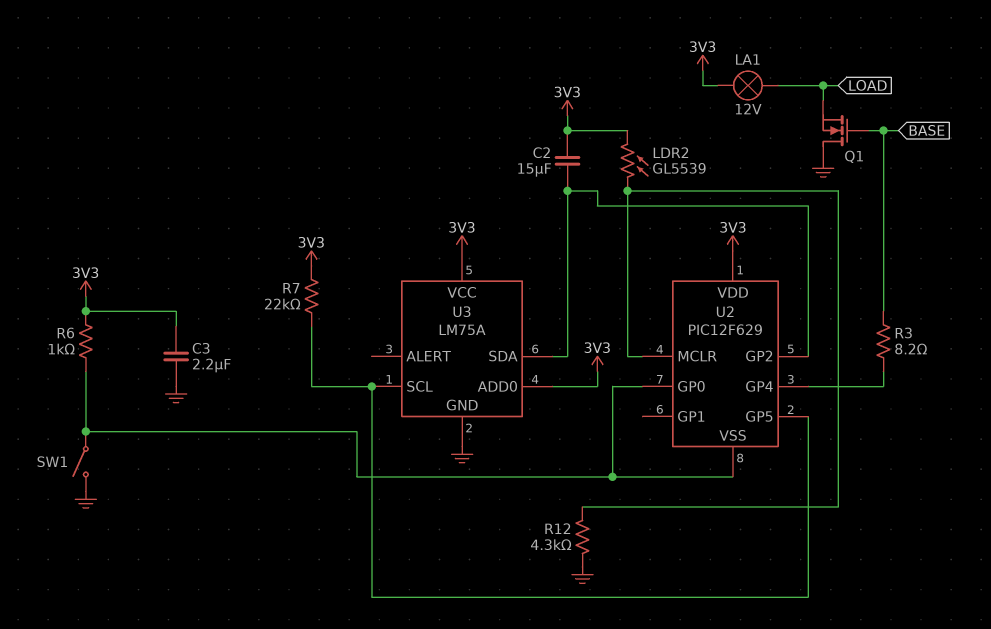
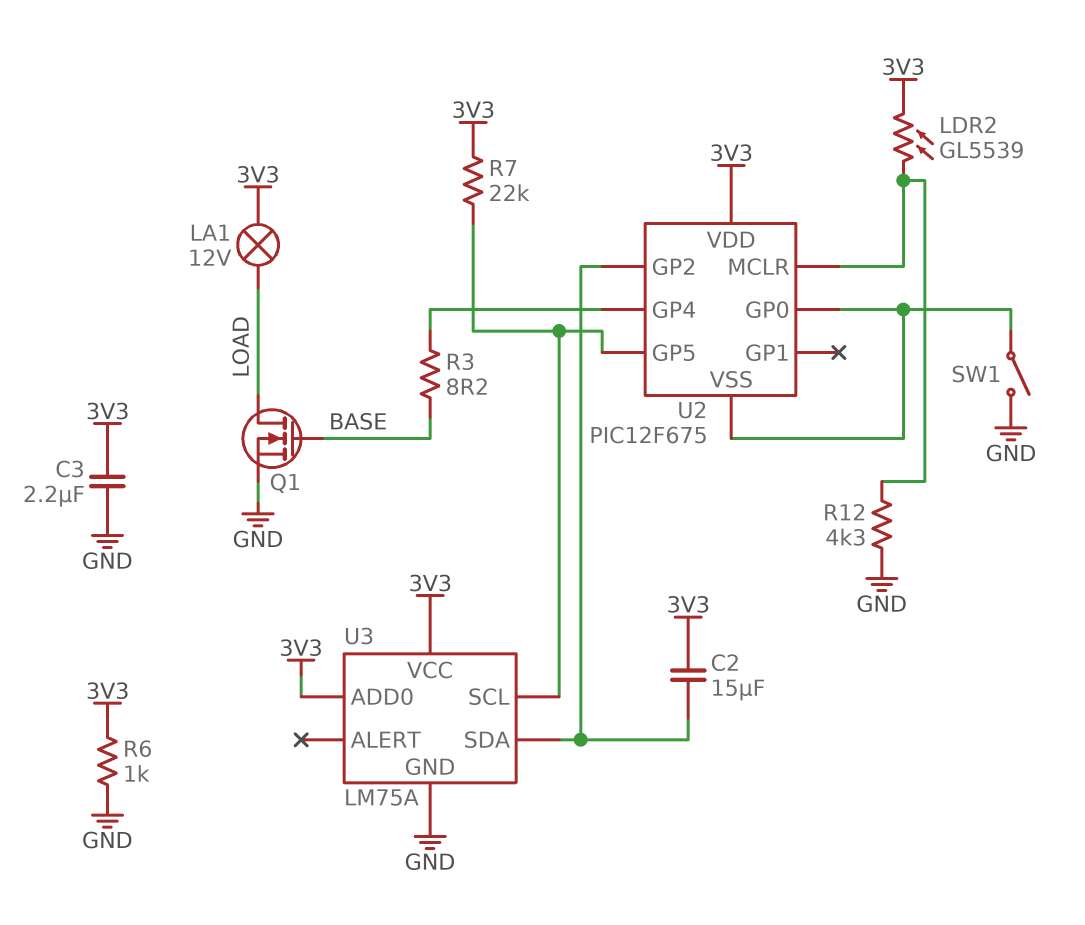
Q1: NMOS (G BASE, D GND, S LOAD) -> NMOS (G BASE, D LOAD, S GND)
R6: 1k (3V3, U2/GP0) -> 1k (3V3, GND)
U2: PIC12F629 -> PIC12F675

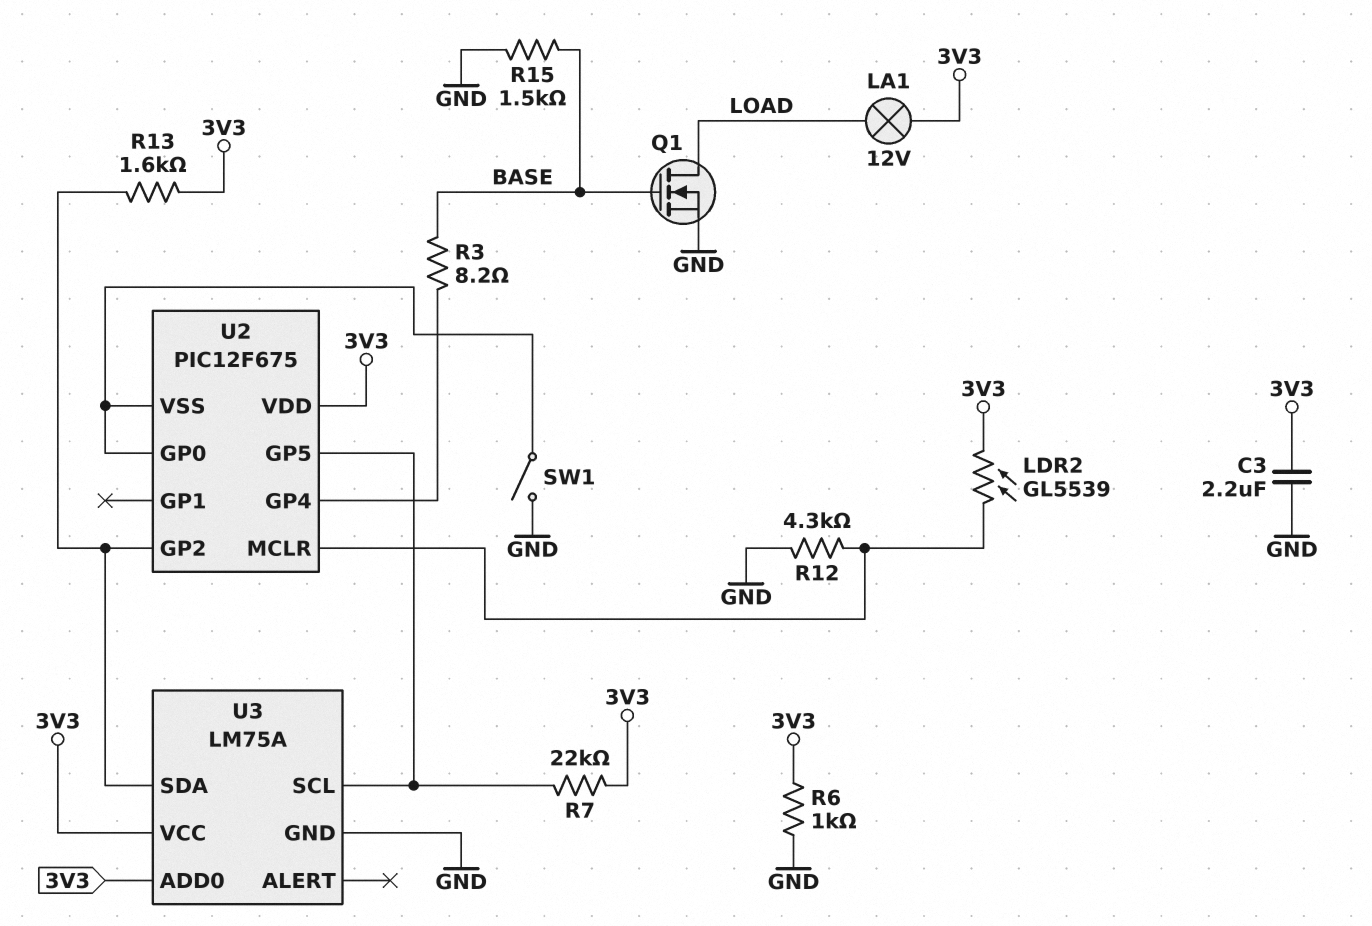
C2: 15uF (3V3, U2/GP2) -> none
R13: none -> 1.6k (3V3, U2/GP2)
R15: none -> 1.5k (BASE, GND)

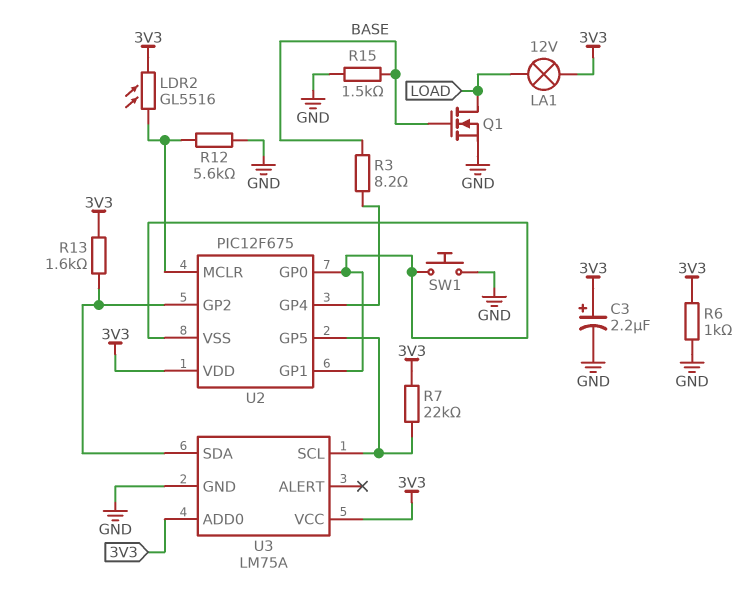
C3: 2.2uF (3V3, GND) -> 2.2uF (plus 3V3, minus GND)
LDR2: GL5539 (3V3, U2/MCLR) -> GL5516 (3V3, U2/MCLR)
R12: 4.3k (GND, U2/MCLR) -> 5.6k (GND, U2/MCLR)
SW1: switch (GND, U2/GP0) -> button (GND, U2/GP0)
U2 pin GP1: none -> U2/GP0

